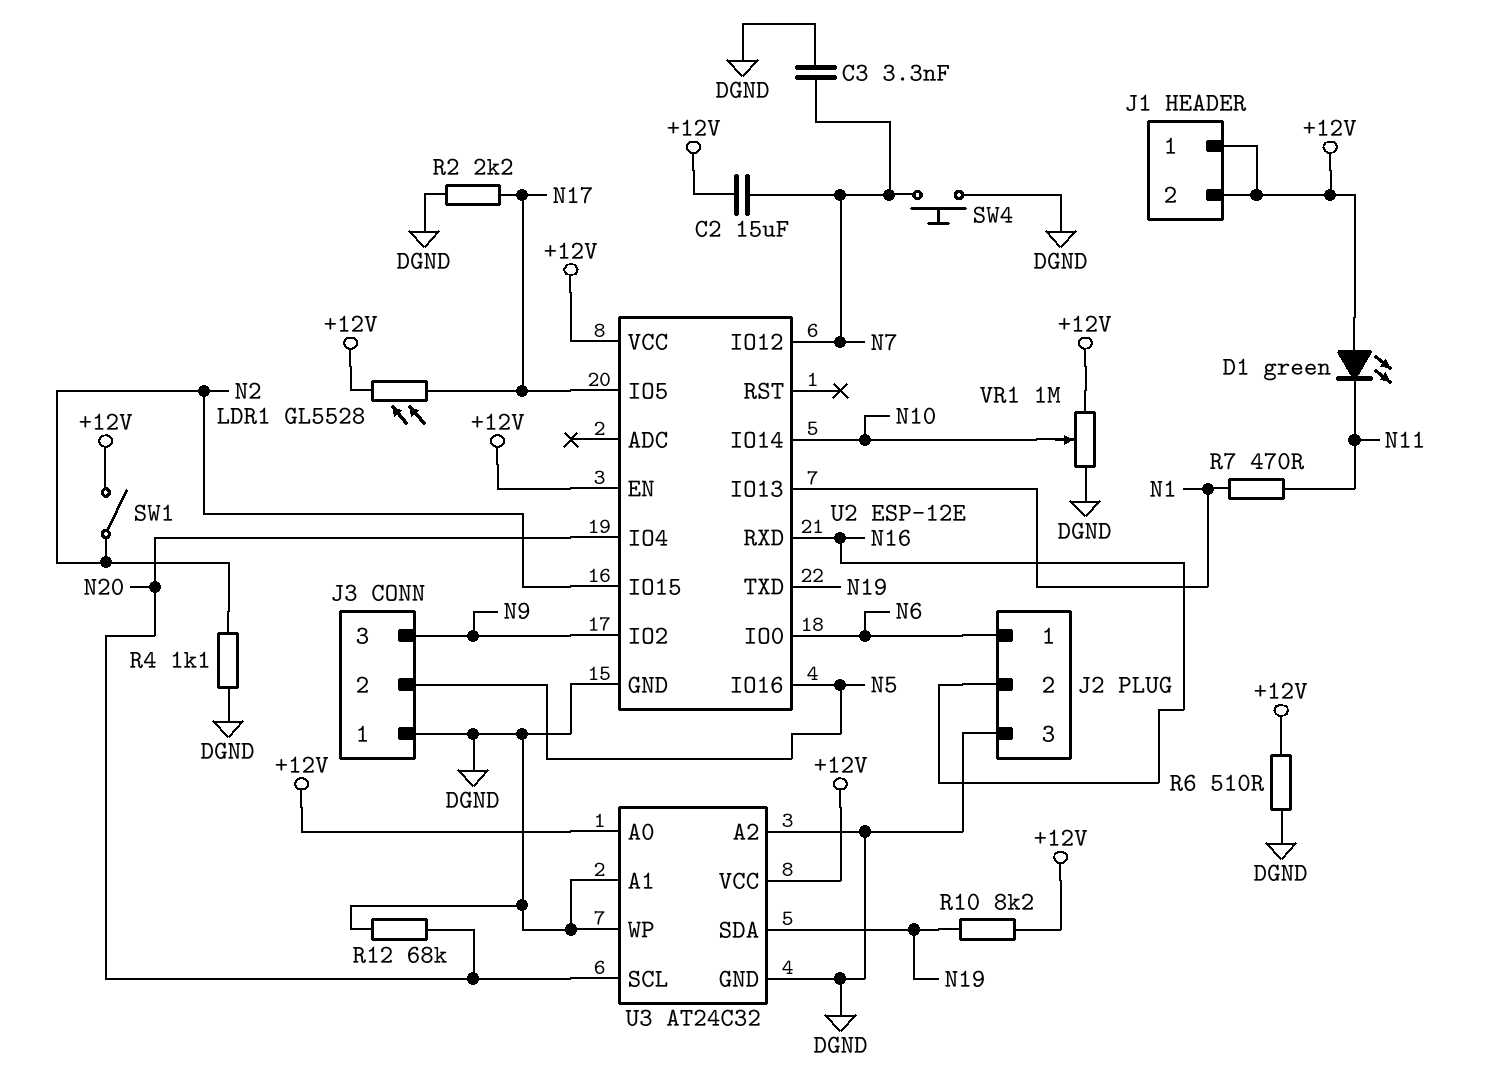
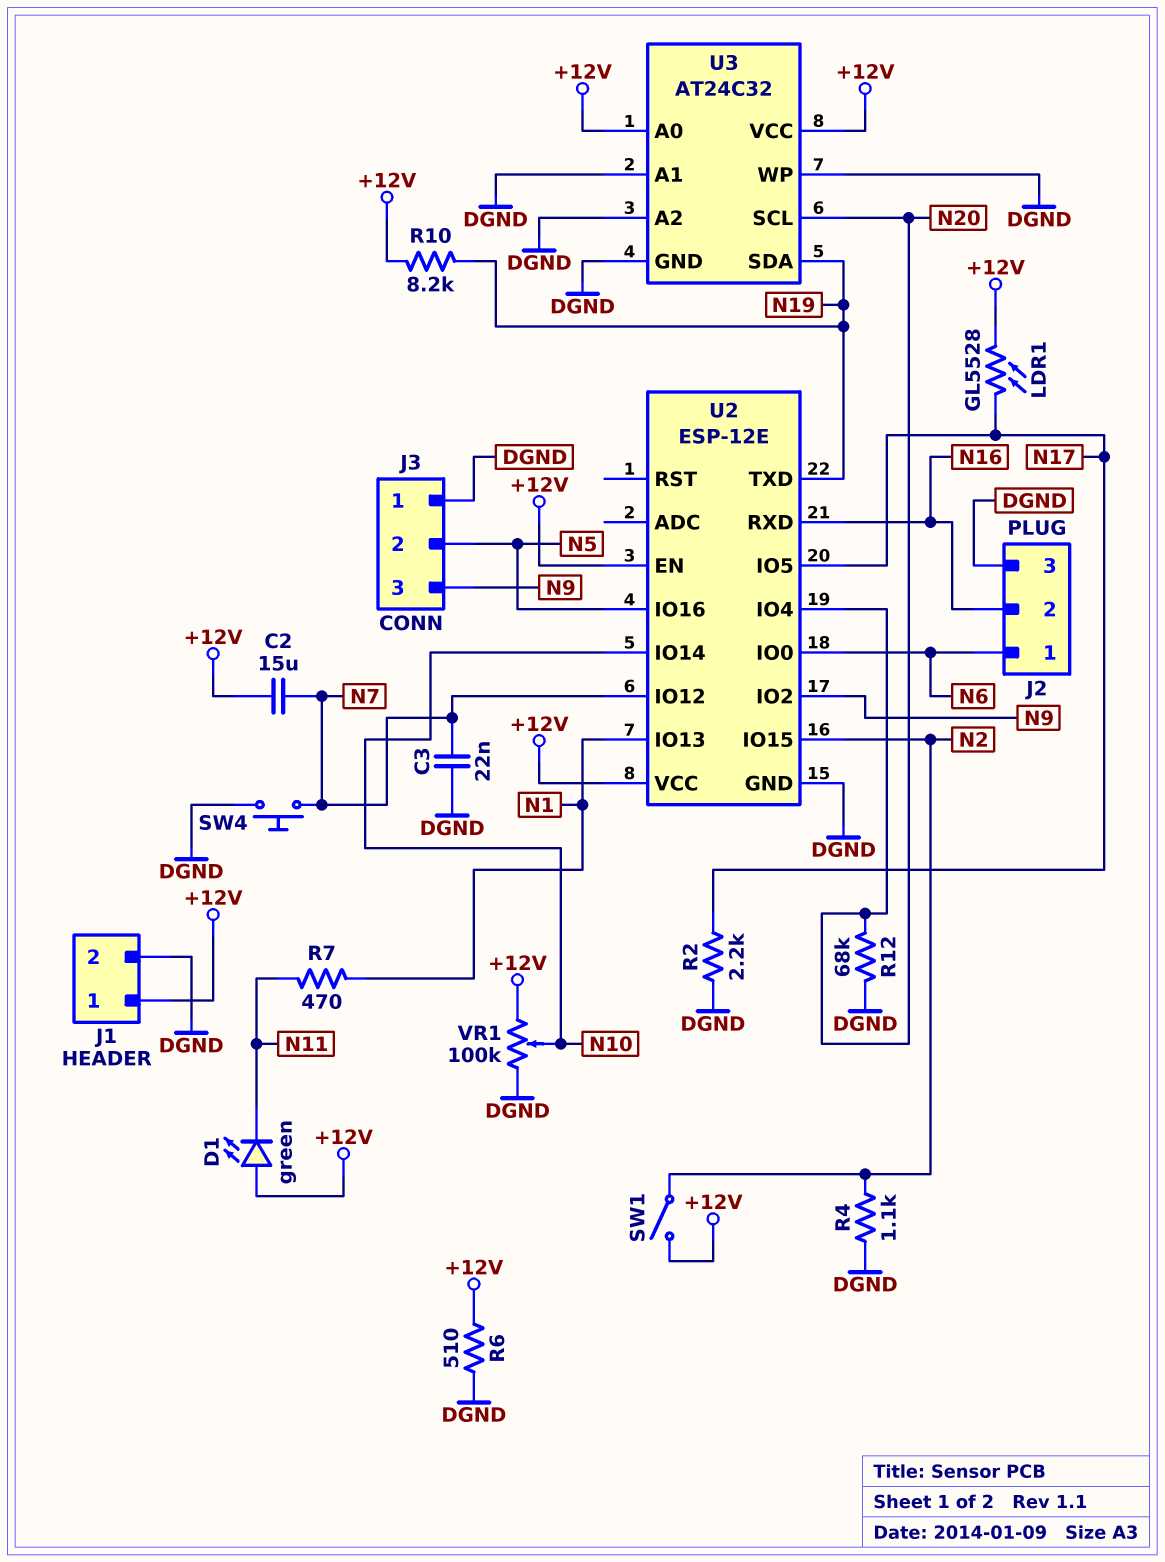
C3: 3.3nF (DGND, N7) -> 22nF (DGND, N7)
J1 pin 2: +12V -> DGND
VR1: 1M (+12V, DGND, wiper N10) -> 100k (+12V, DGND, wiper N10)

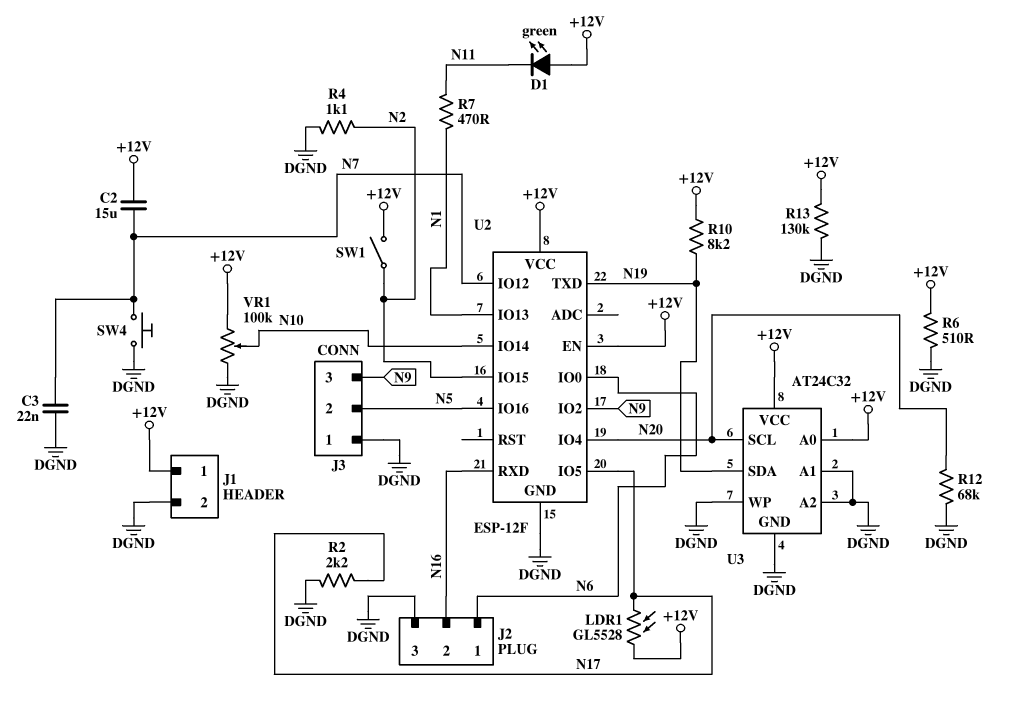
R13: none -> 130k (+12V, DGND)
U2: ESP-12E -> ESP-12F

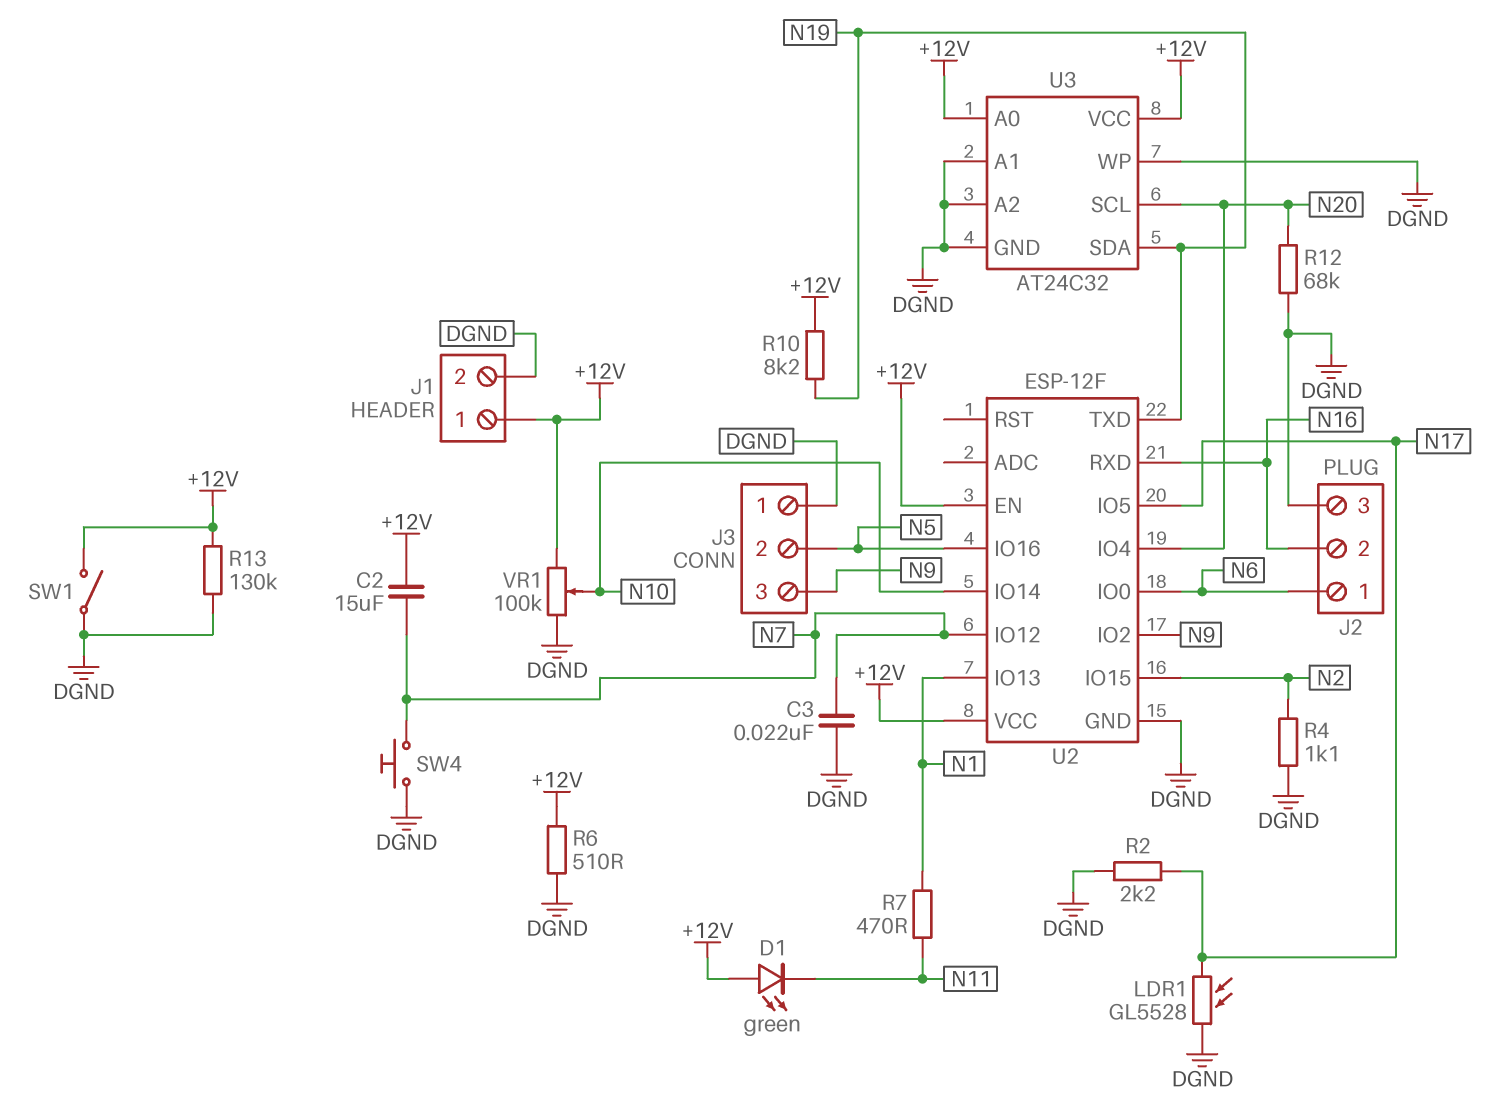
LDR1: GL5528 (+12V, N17) -> GL5528 (DGND, N17)
SW1: switch (+12V, N2) -> switch (+12V, DGND)

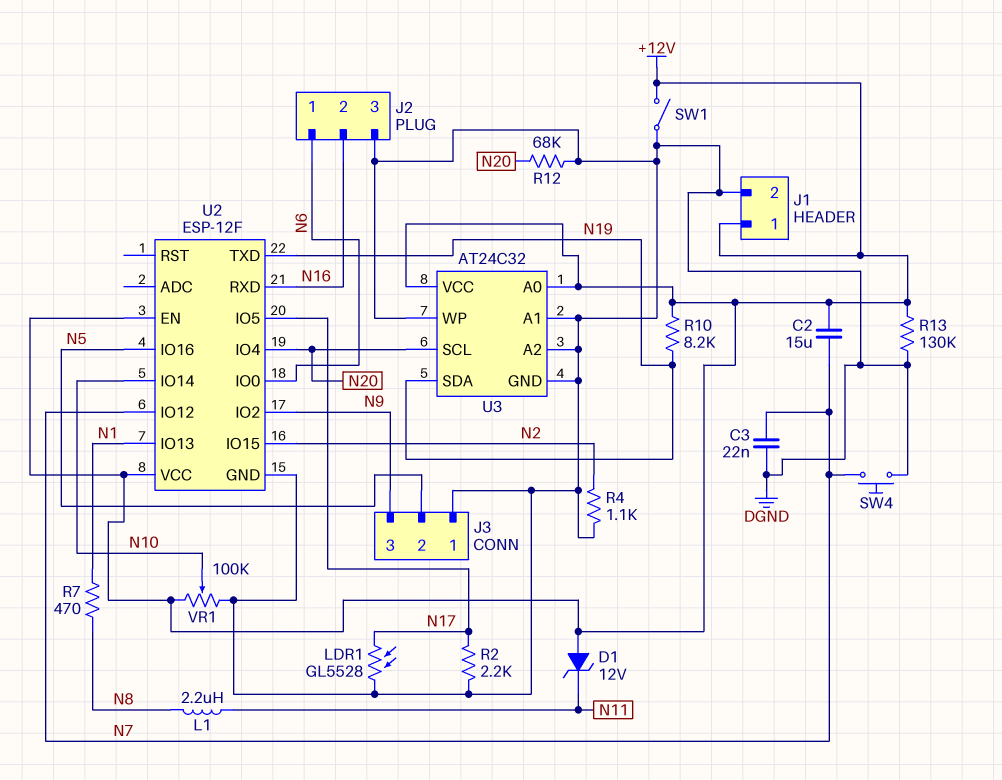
D1: LED green (A +12V, K N11) -> zener 12V (A +12V, K N11)
L1: none -> 2.2uH (N8, N11)
R6: 510 (+12V, DGND) -> none
R7: 470 (N1, N11) -> 470 (N1, N8)

